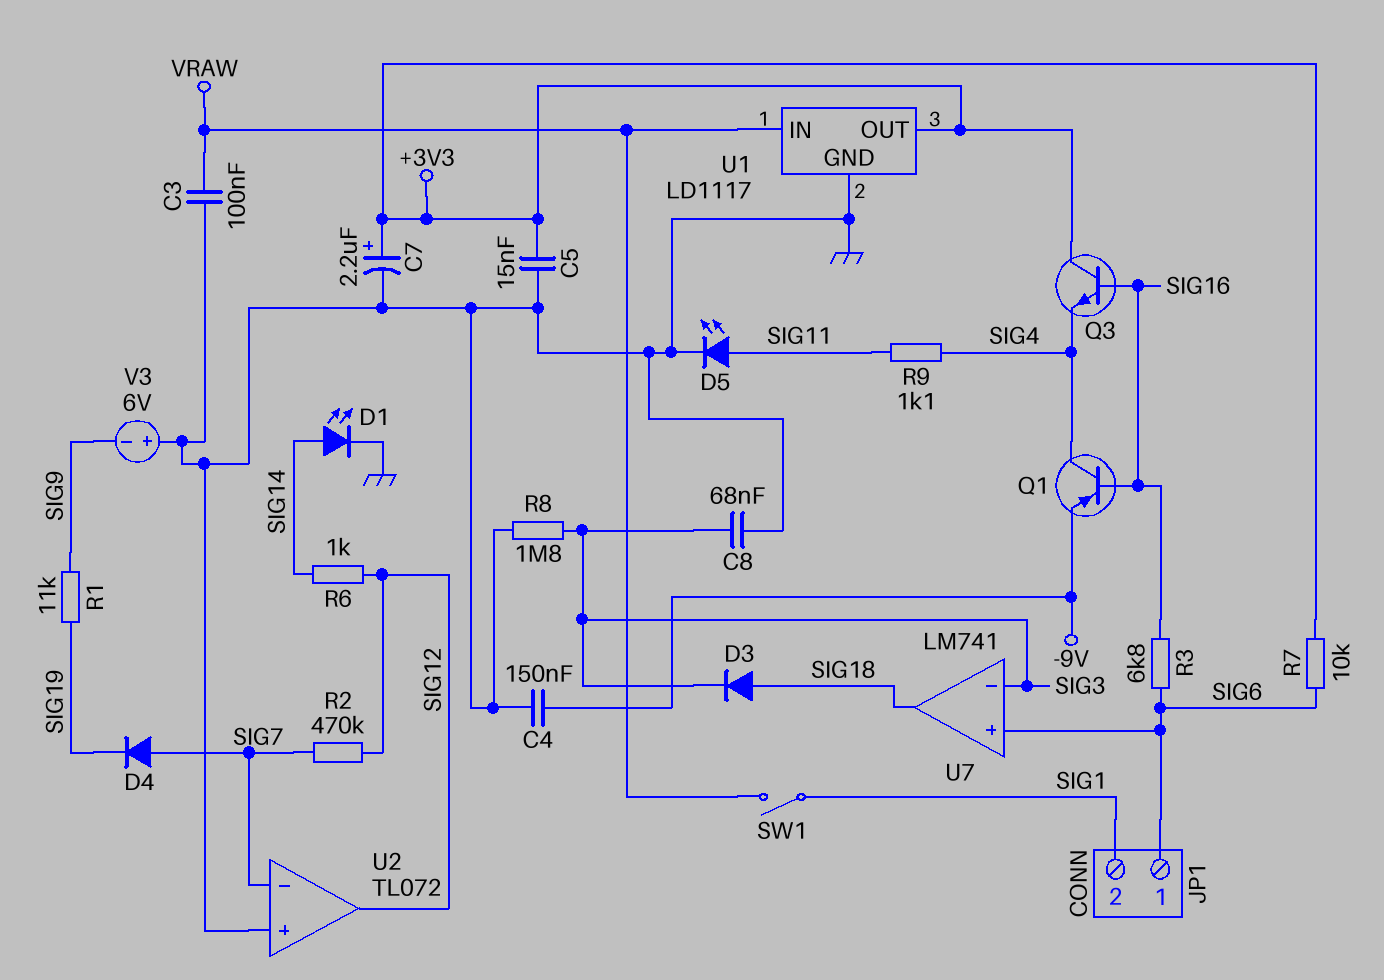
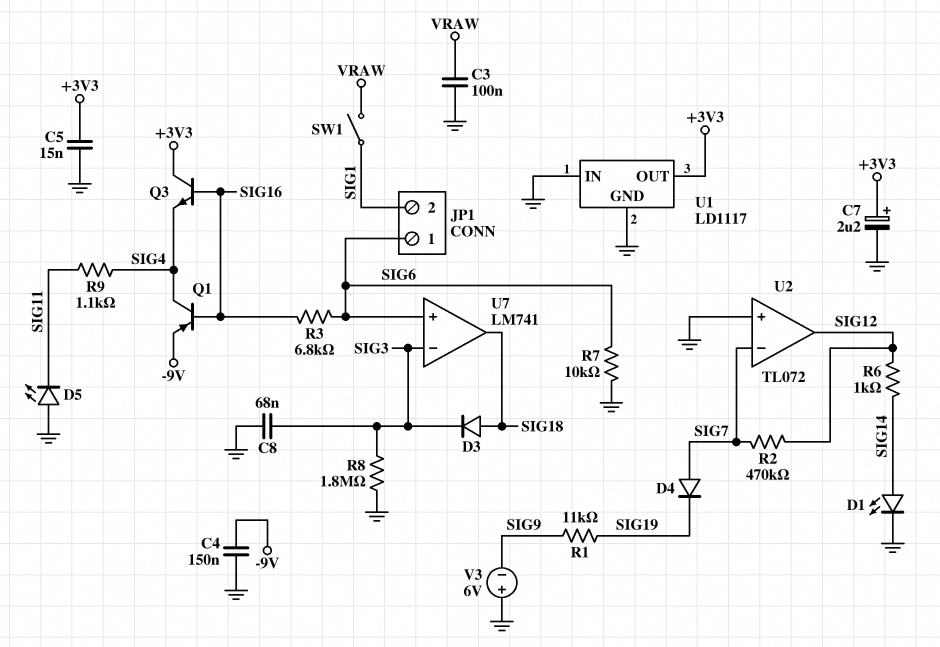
D5: LED (A SIG11, K GND) -> LED (A GND, K SIG11)
R7: 10k (+3V3, SIG6) -> 10k (GND, SIG6)
U1 pin IN: VRAW -> GND

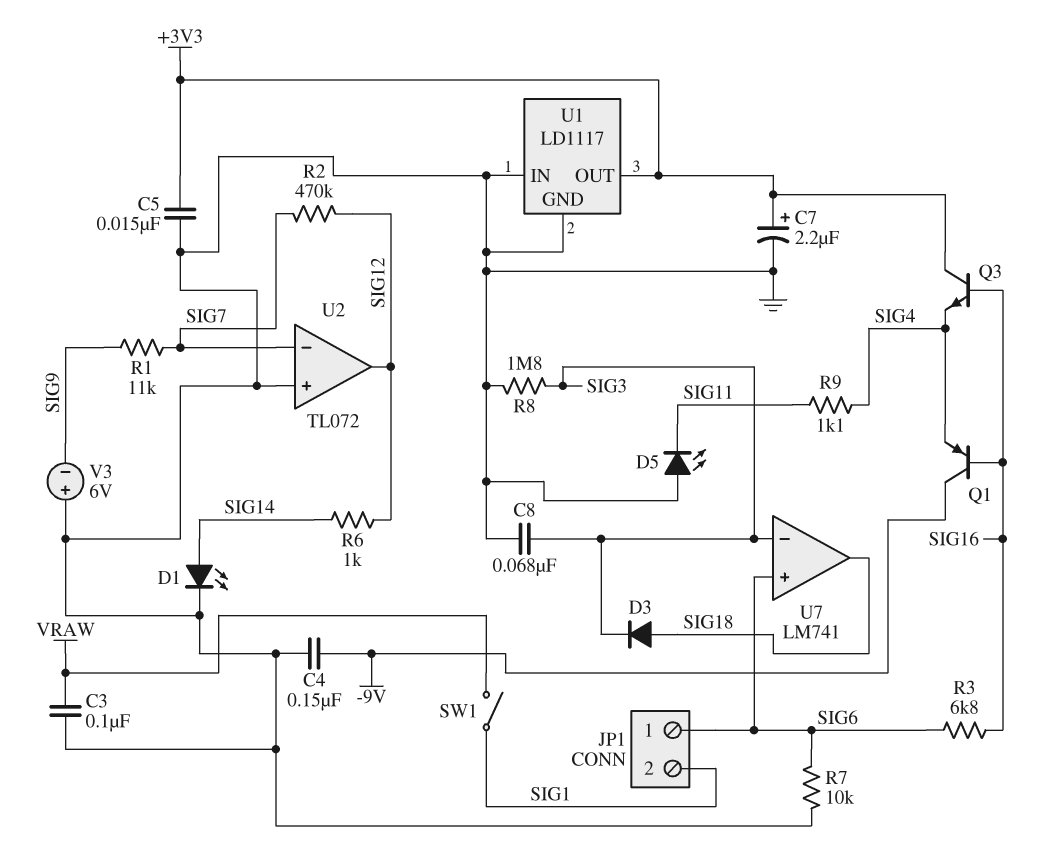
D4: diode (A SIG7, K SIG19) -> none
Q1: PNP (B SIG16, C SIG4, E -9V) -> PNP (B SIG16, C -9V, E SIG4)
R1: 11k (SIG9, SIG19) -> 11k (SIG7, SIG9)

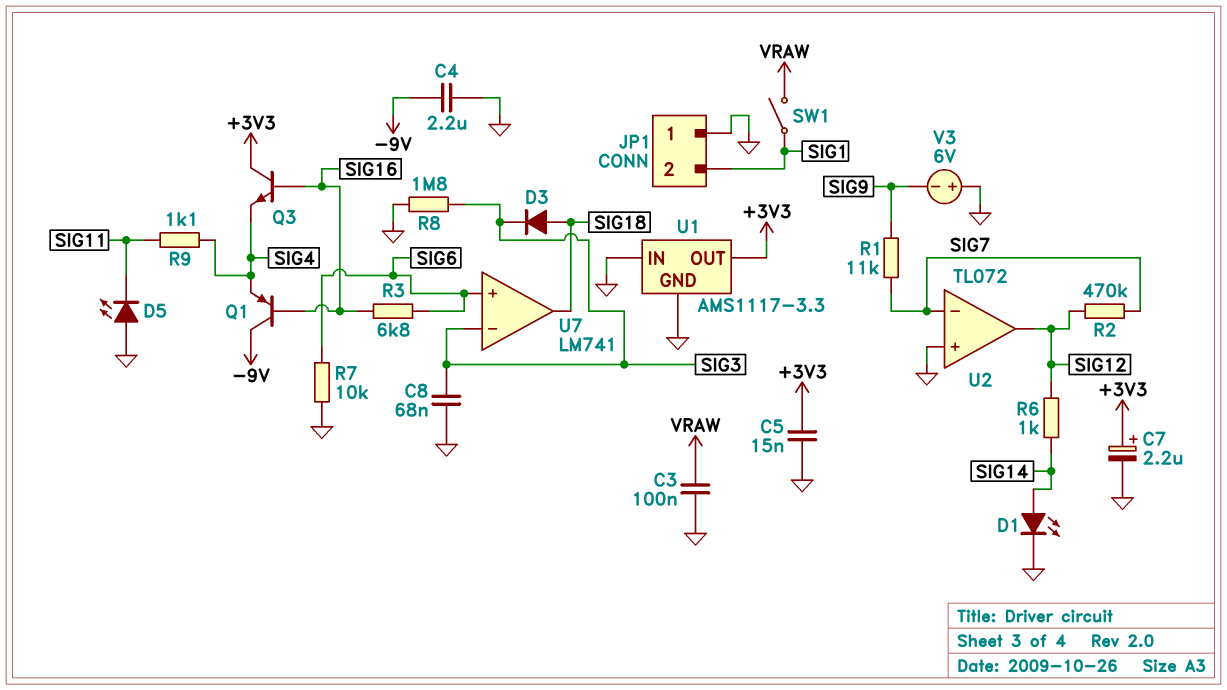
C4: 150nF (-9V, GND) -> 2.2uF (-9V, GND)
JP1 pin 1: SIG6 -> GND
U1: LD1117 -> AMS1117-3.3

